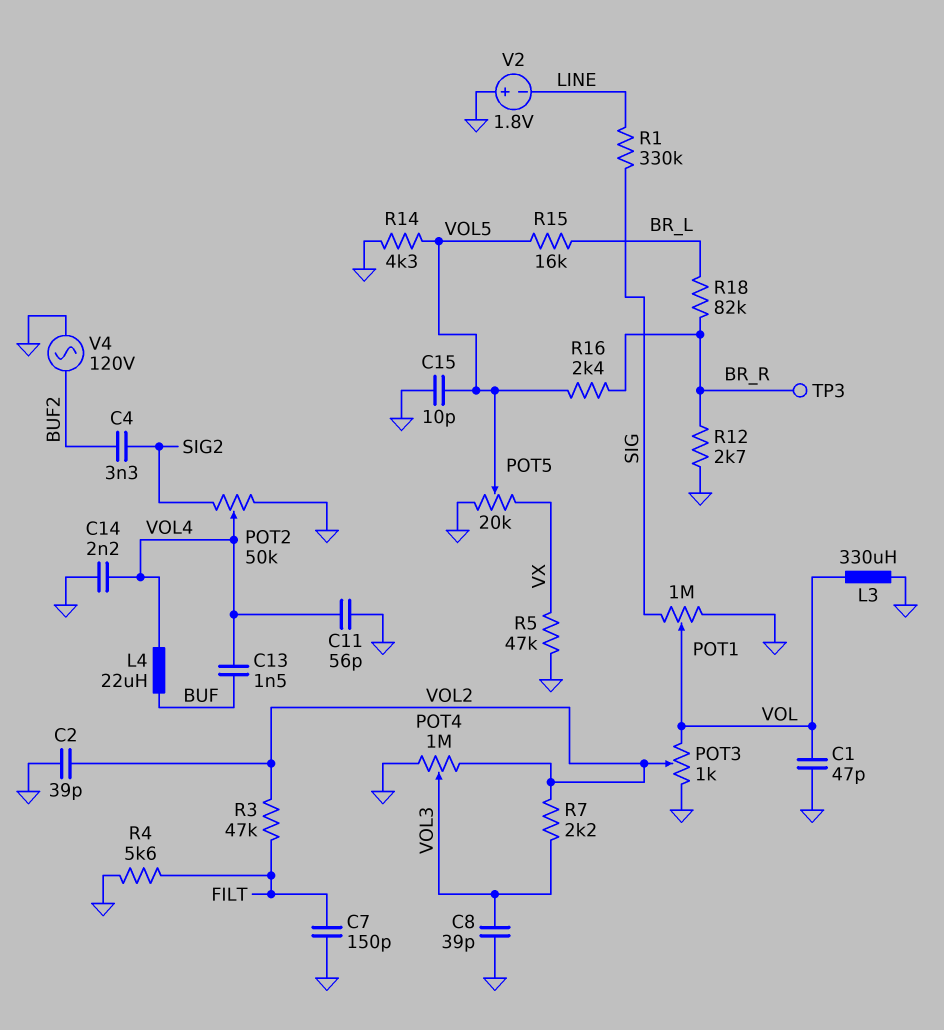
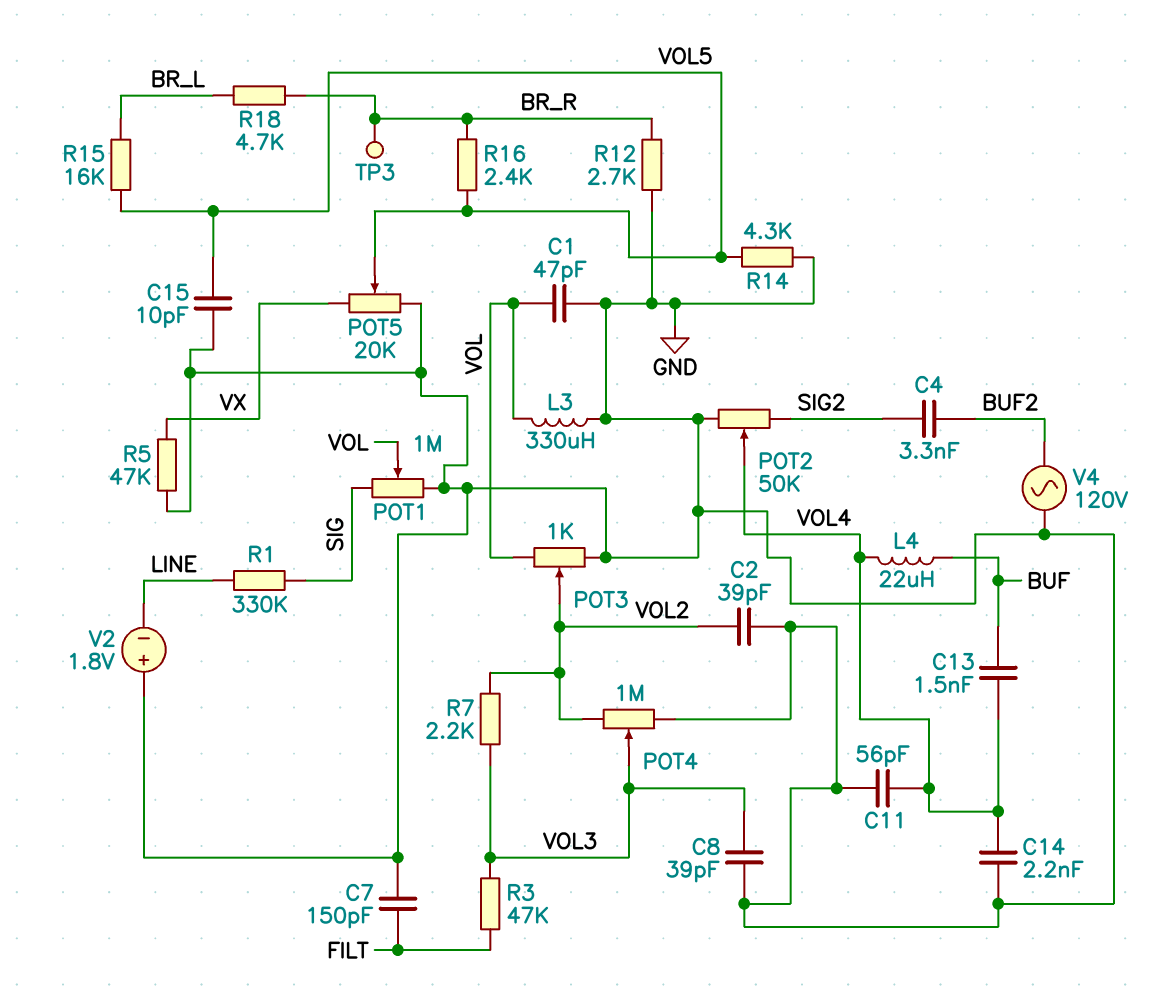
R3: 47k (FILT, VOL2) -> 47k (FILT, VOL3)
R4: 5.6k (FILT, GND) -> none
R18: 82k (BR_L, BR_R) -> 4.7k (BR_L, BR_R)

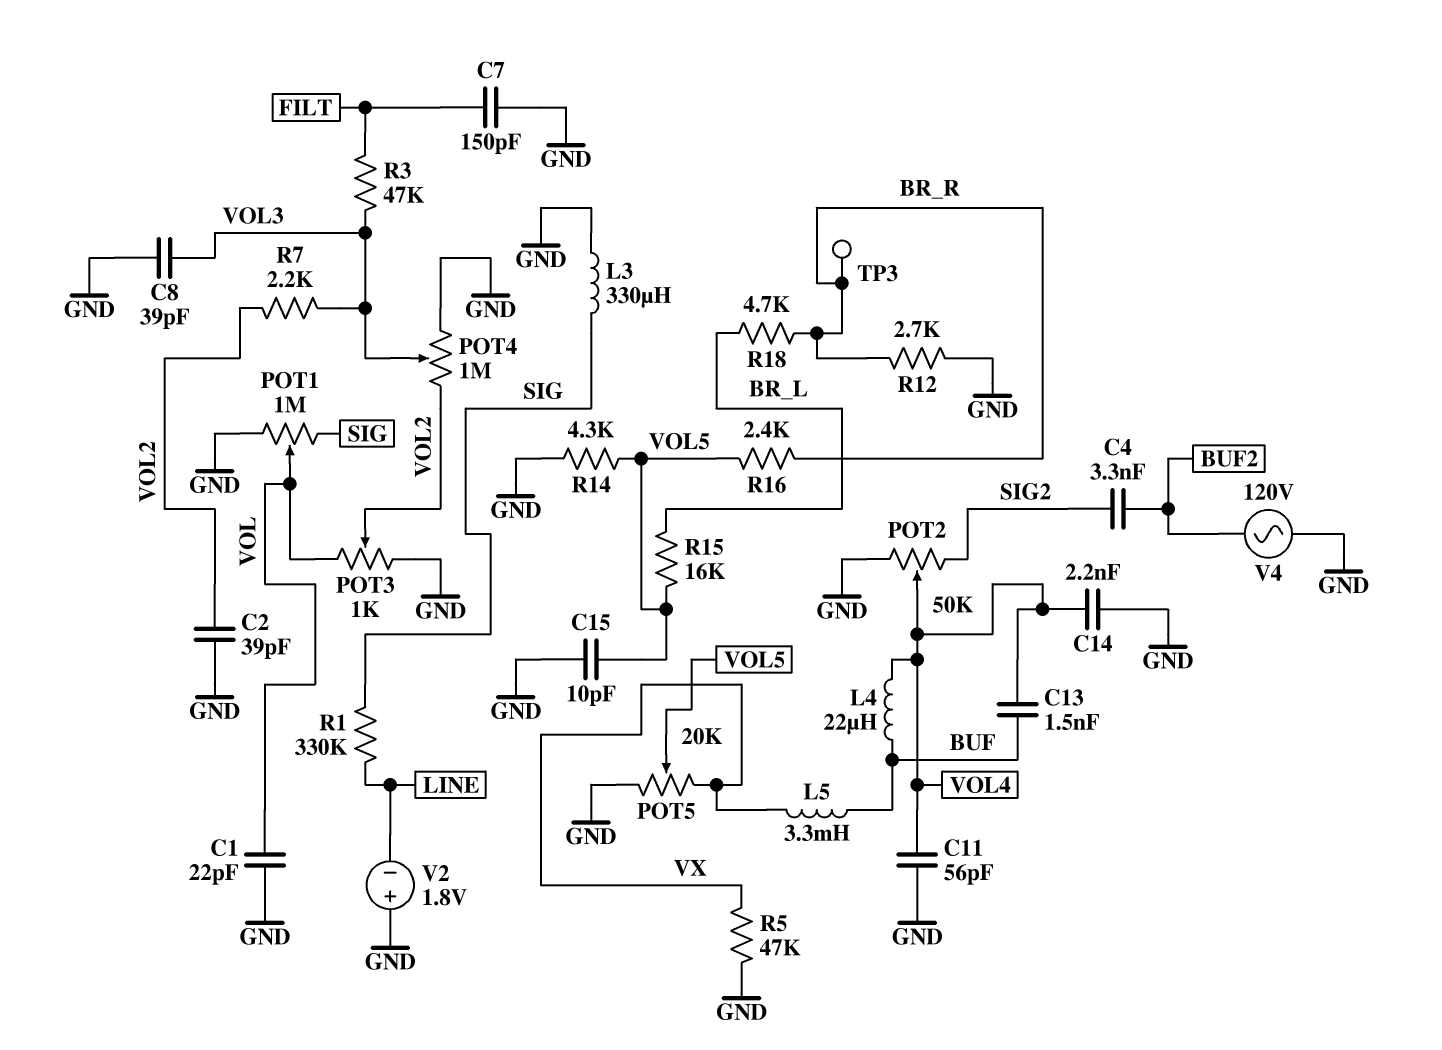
C1: 47pF (GND, VOL) -> 22pF (GND, VOL)
L3: 330uH (GND, VOL) -> 330uH (GND, SIG)
L5: none -> 3.3mH (BUF, VX)

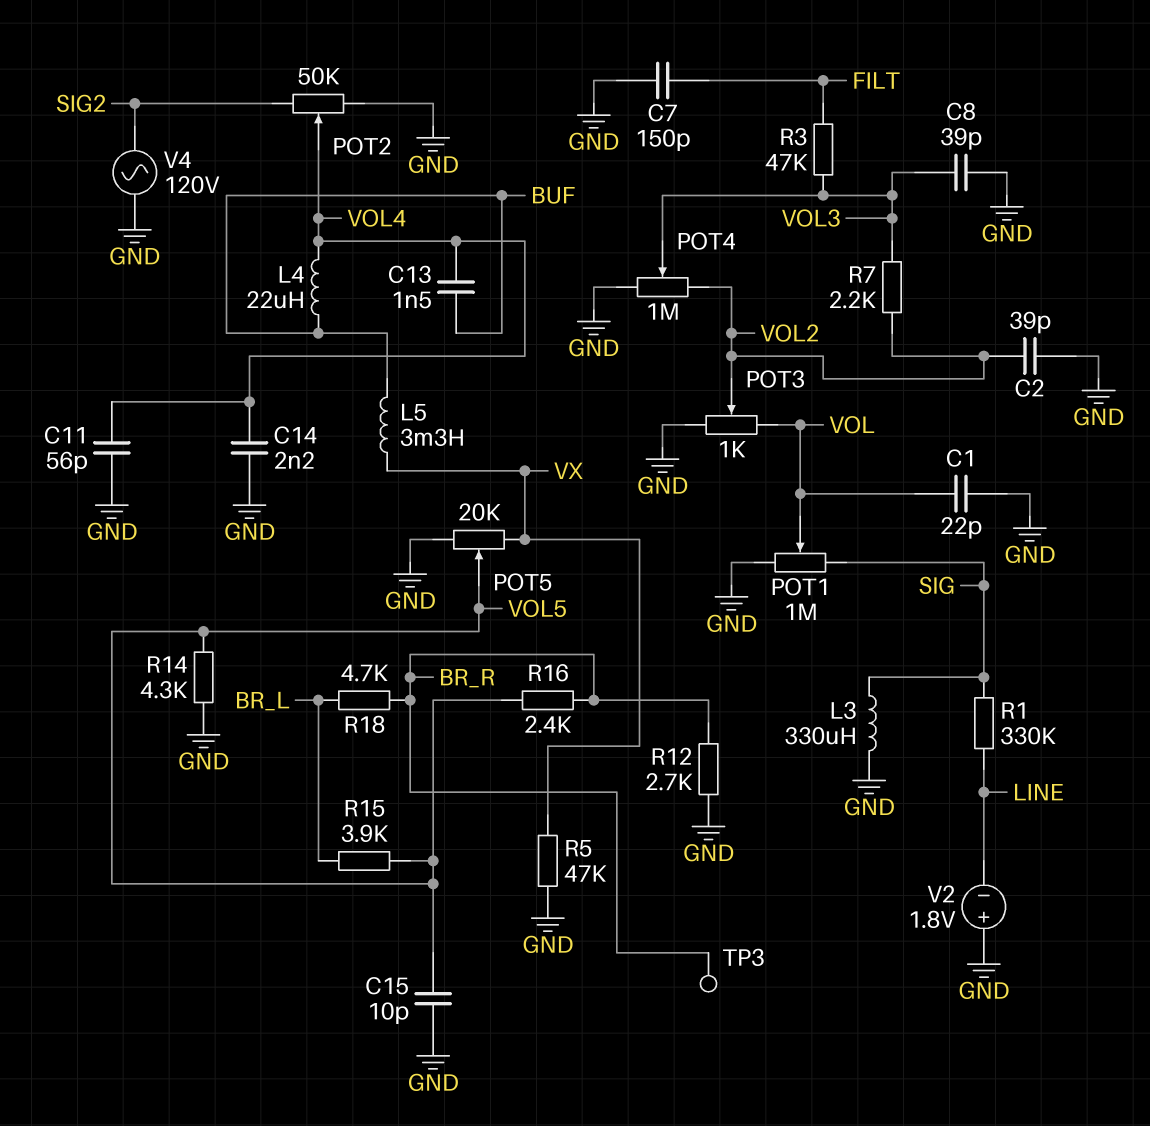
C4: 3.3nF (BUF2, SIG2) -> none
R15: 16k (BR_L, VOL5) -> 3.9k (BR_L, VOL5)
V4: AC 120V (BUF2, GND) -> AC 120V (GND, SIG2)

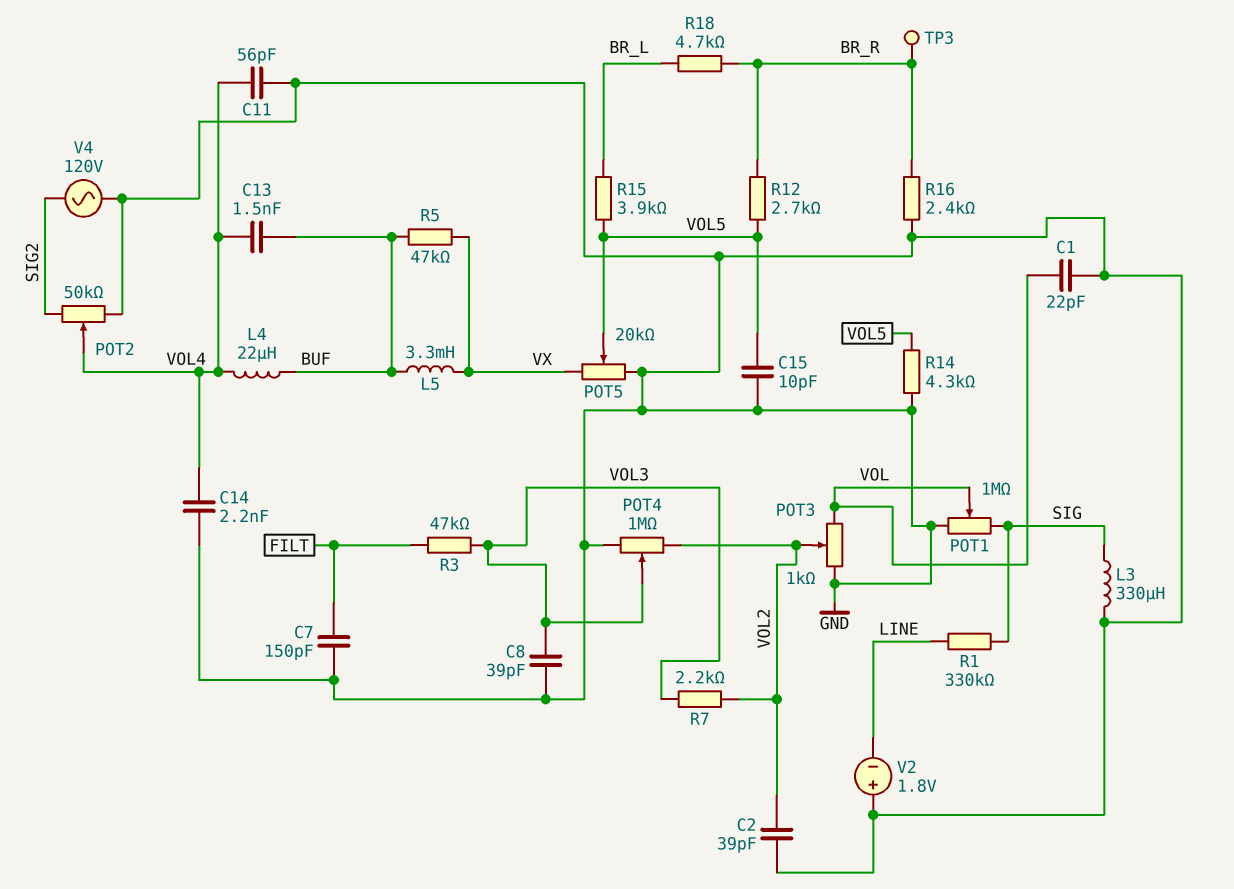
R5: 47k (GND, VX) -> 47k (BUF, VX)
R12: 2.7k (BR_R, GND) -> 2.7k (BR_R, VOL5)
R16: 2.4k (BR_R, VOL5) -> 2.4k (BR_R, GND)

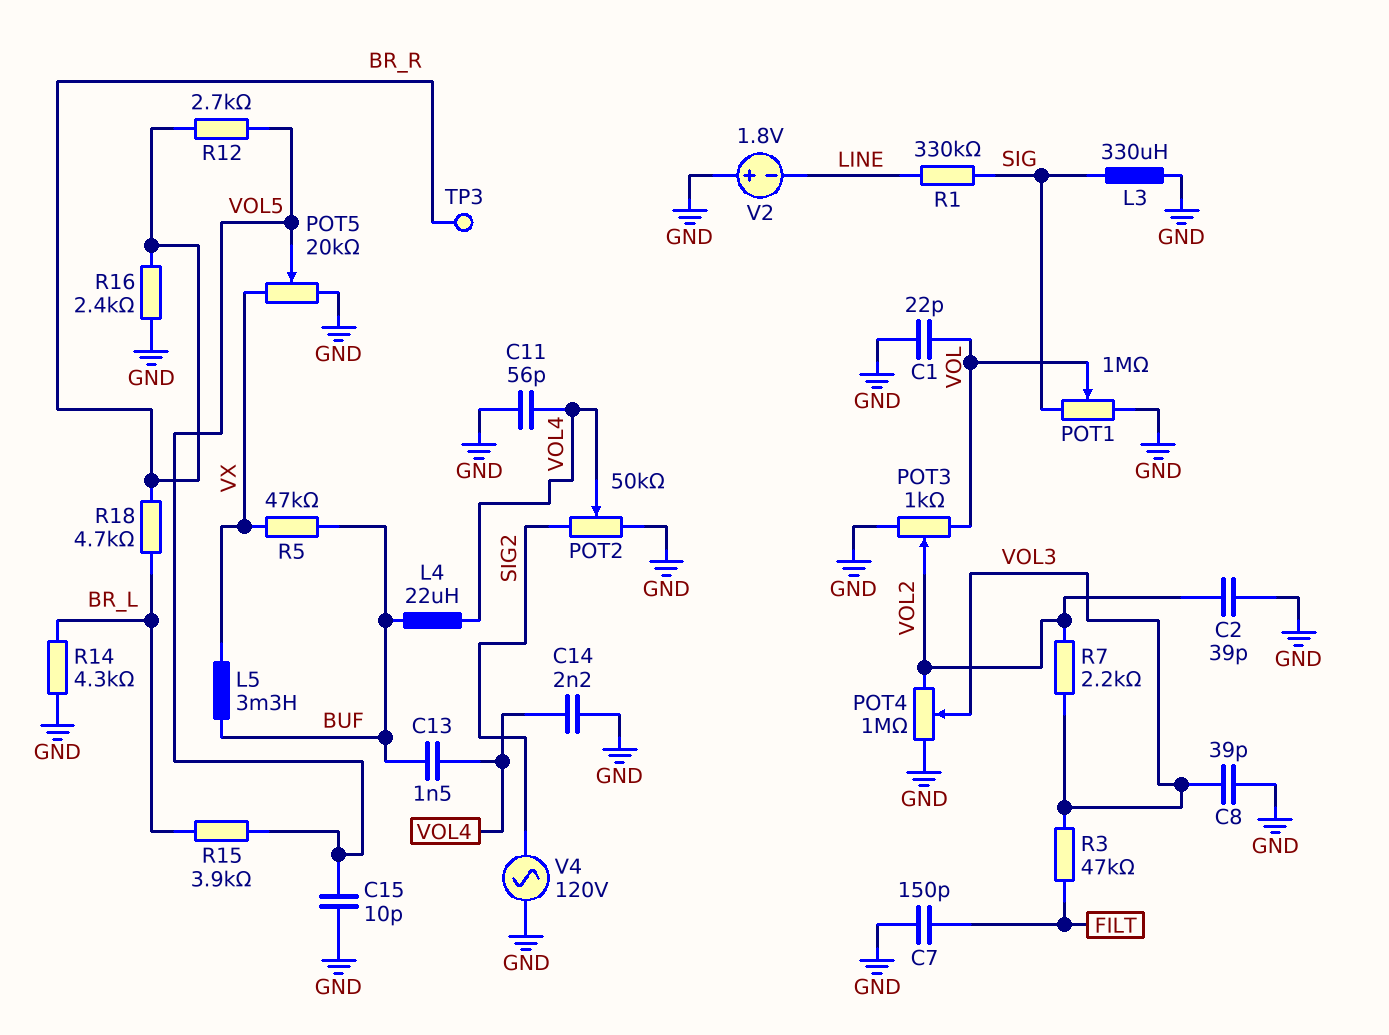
R14: 4.3k (GND, VOL5) -> 4.3k (BR_L, GND)

